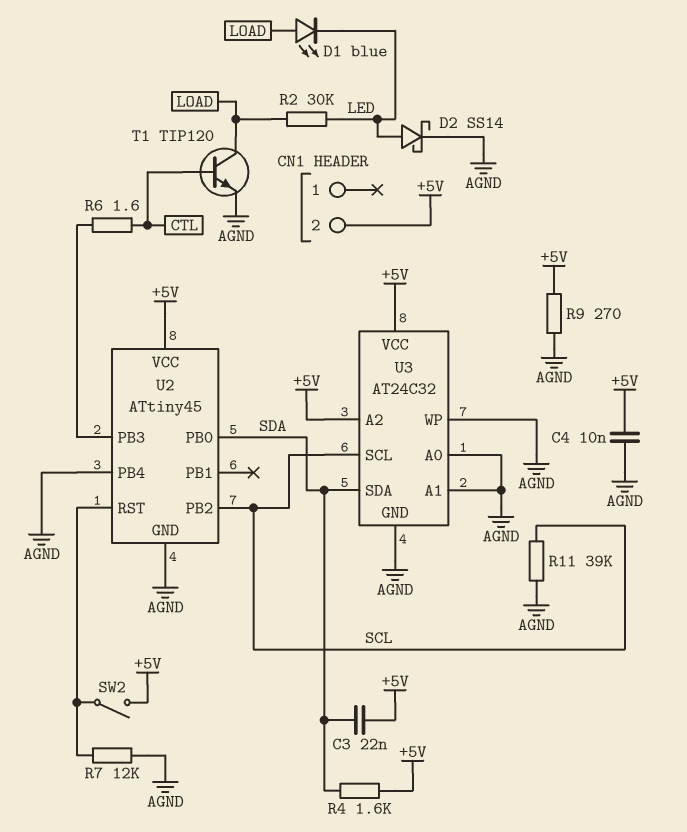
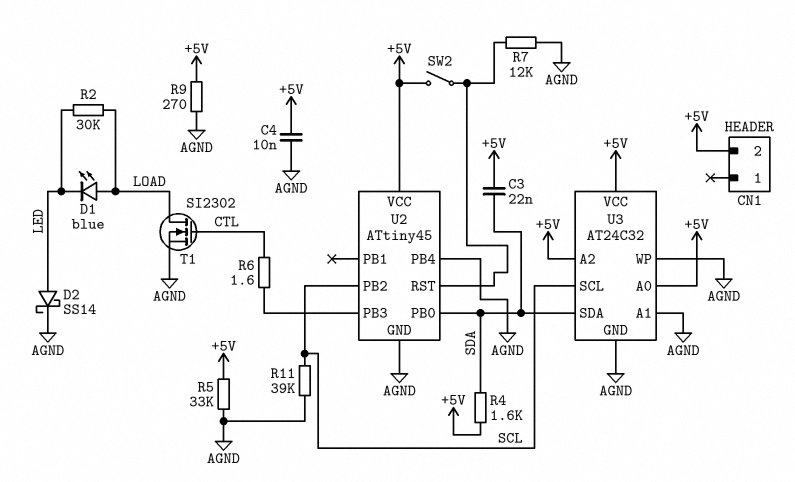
R5: none -> 33k (+5V, AGND)
T1: NPN TIP120 (B CTL, C LOAD, E AGND) -> NMOS SI2302 (G CTL, D LOAD, S AGND)
U3 pin A0: AGND -> +5V

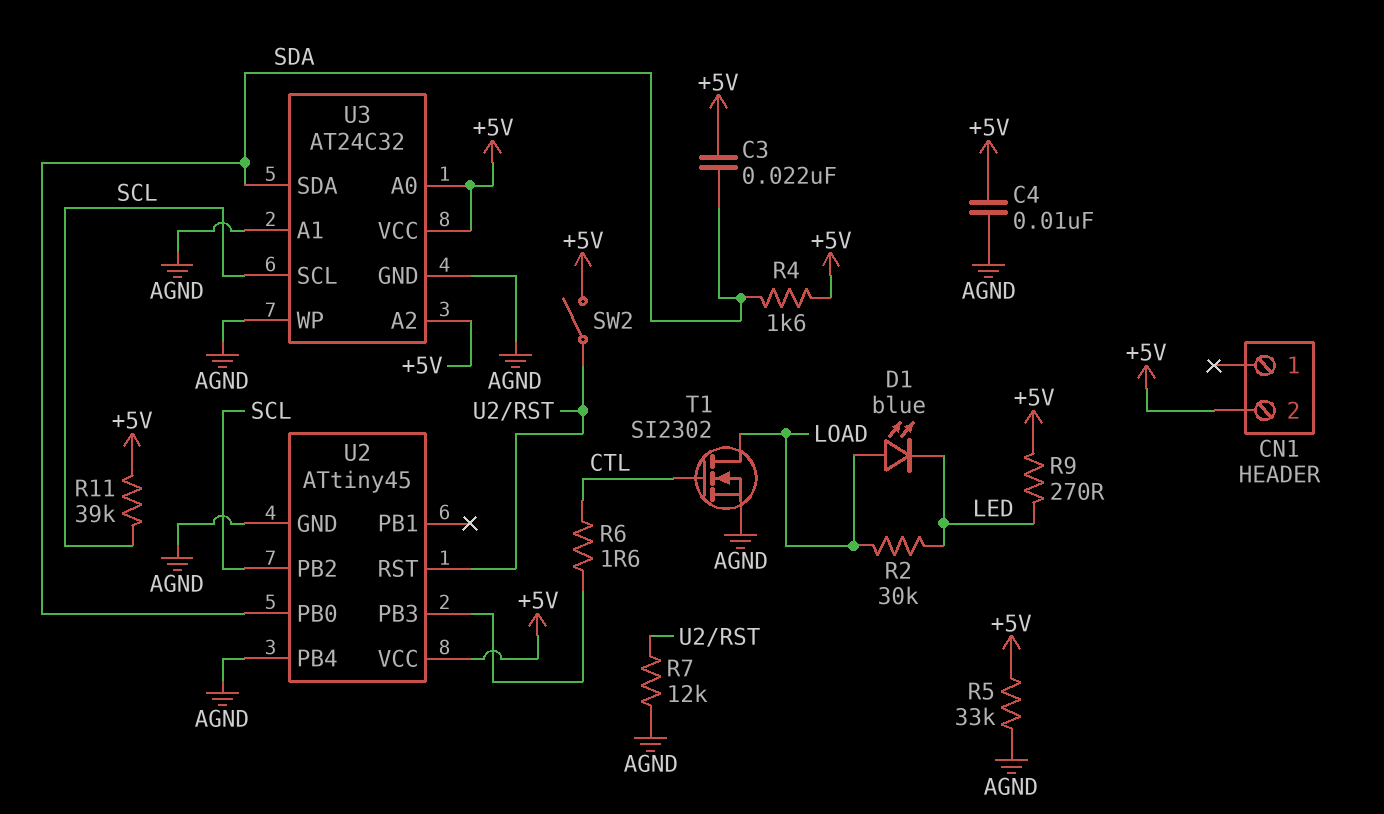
D2: schottky SS14 (A LED, K AGND) -> none
R9: 270 (+5V, AGND) -> 270 (+5V, LED)
R11: 39k (AGND, SCL) -> 39k (+5V, SCL)

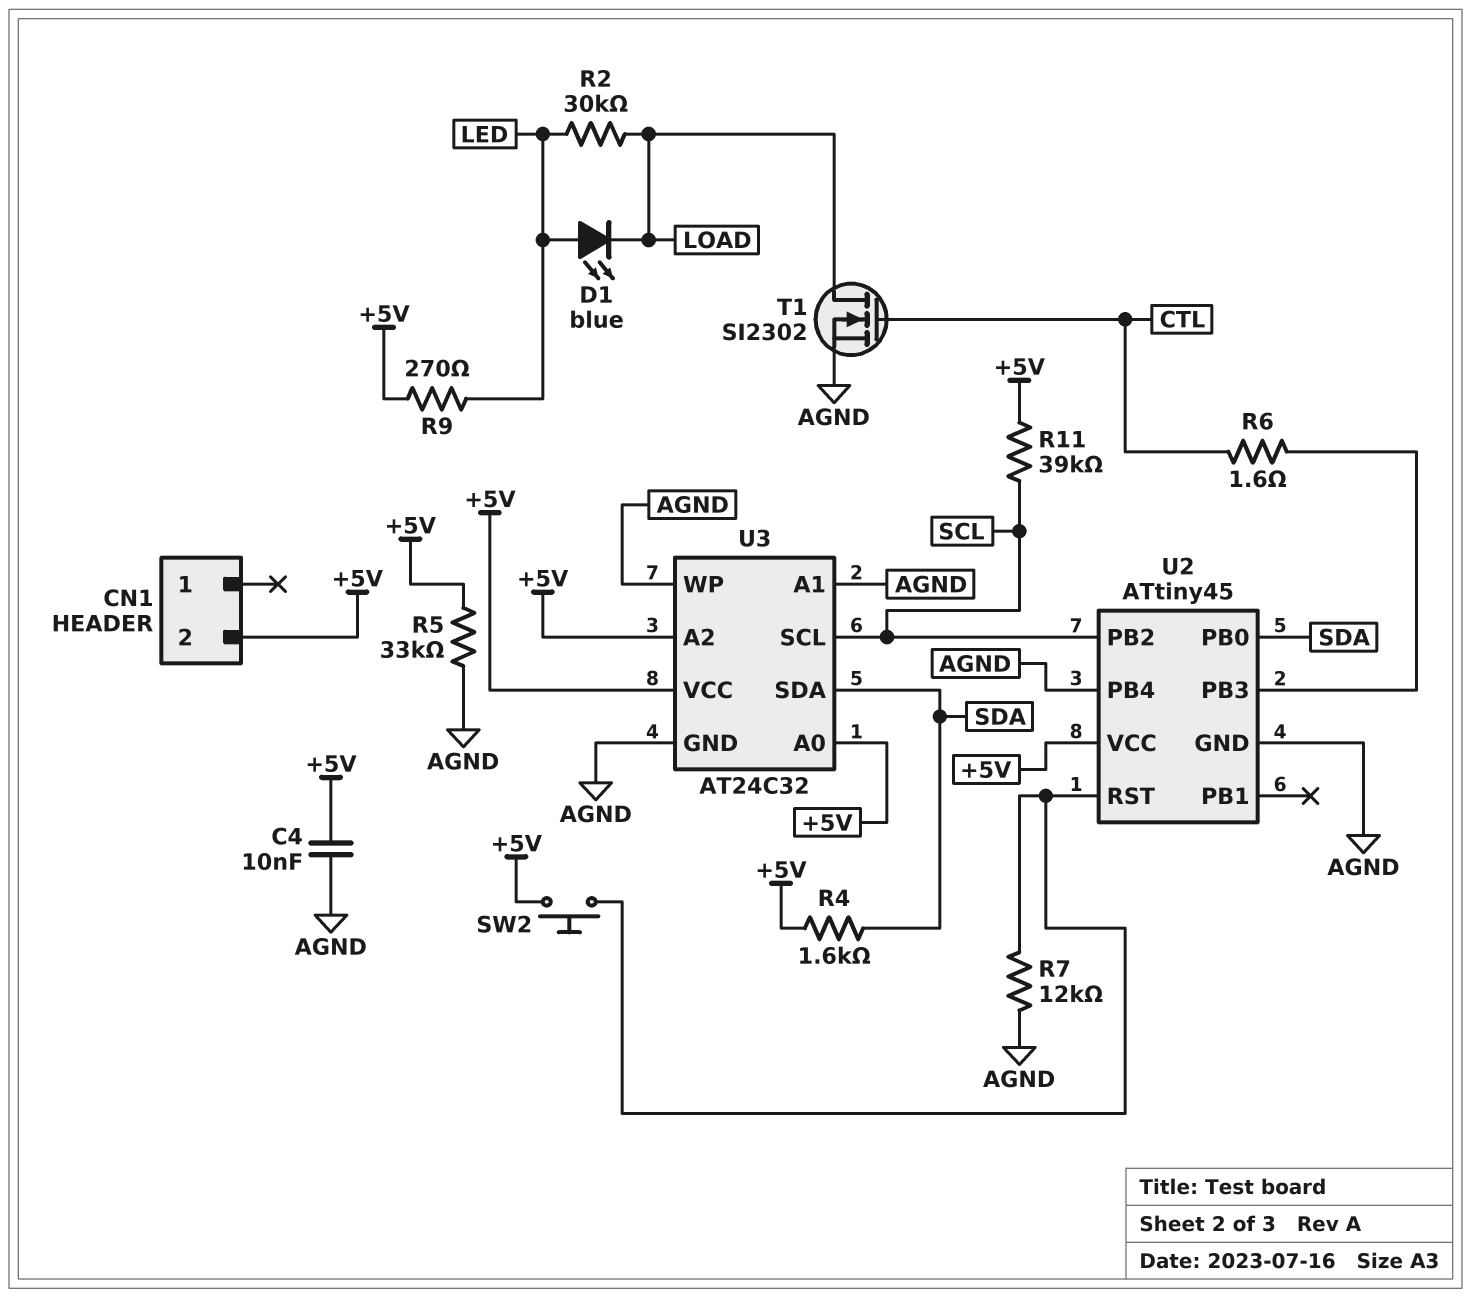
C3: 22nF (+5V, SDA) -> none
D1: LED blue (A LOAD, K LED) -> LED blue (A LED, K LOAD)
SW2: switch (+5V, U2/RST) -> button (+5V, U2/RST)

